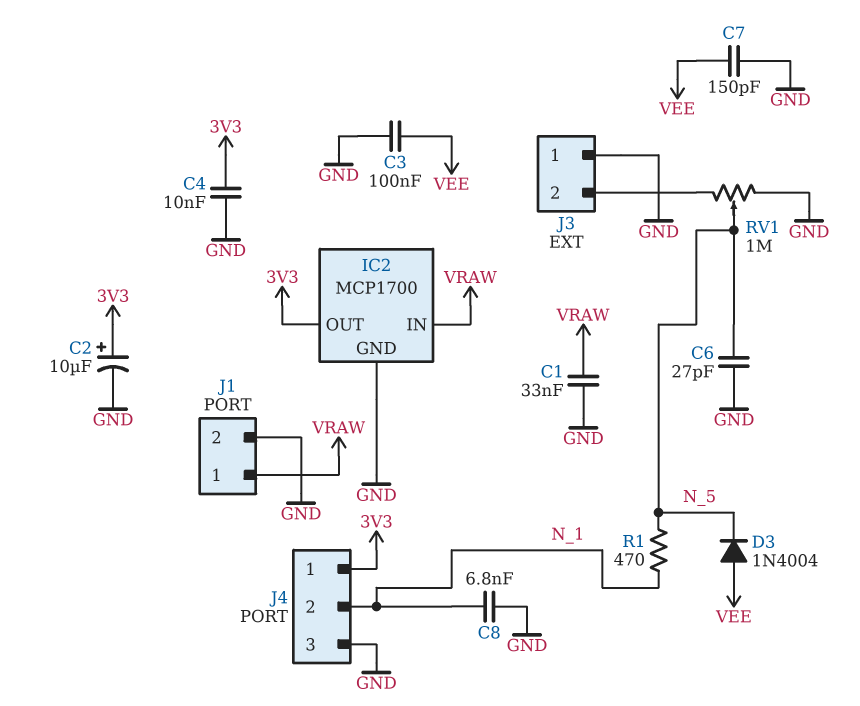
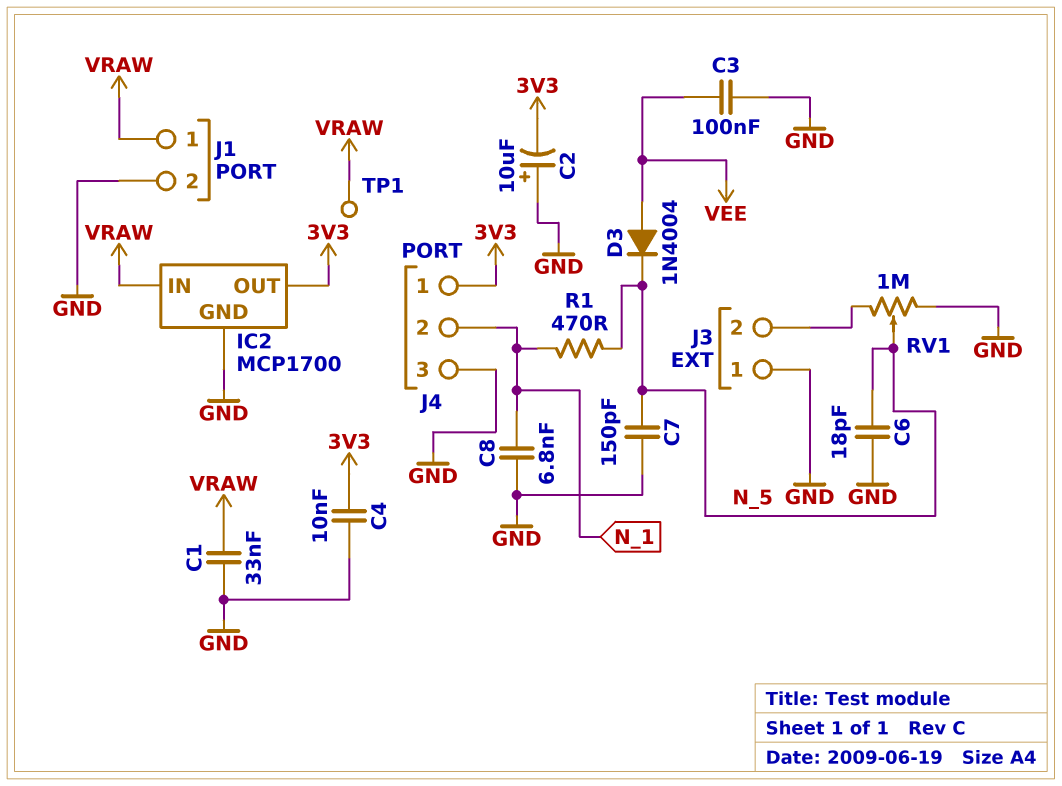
C2: 10uF (plus 3V3, minus GND) -> 10uF (plus GND, minus 3V3)
C6: 27pF (GND, N_5) -> 18pF (GND, N_5)
C7: 150pF (GND, VEE) -> 150pF (GND, N_5)
TP1: none -> test point (VRAW)

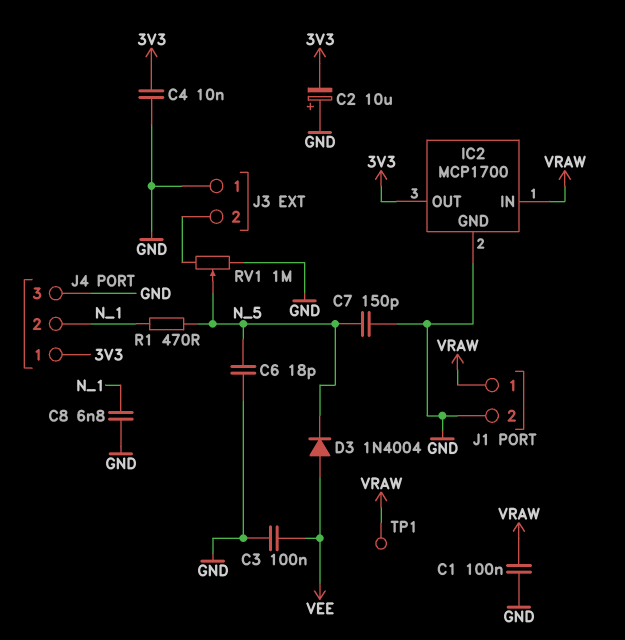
C1: 33nF (GND, VRAW) -> 100nF (GND, VRAW)

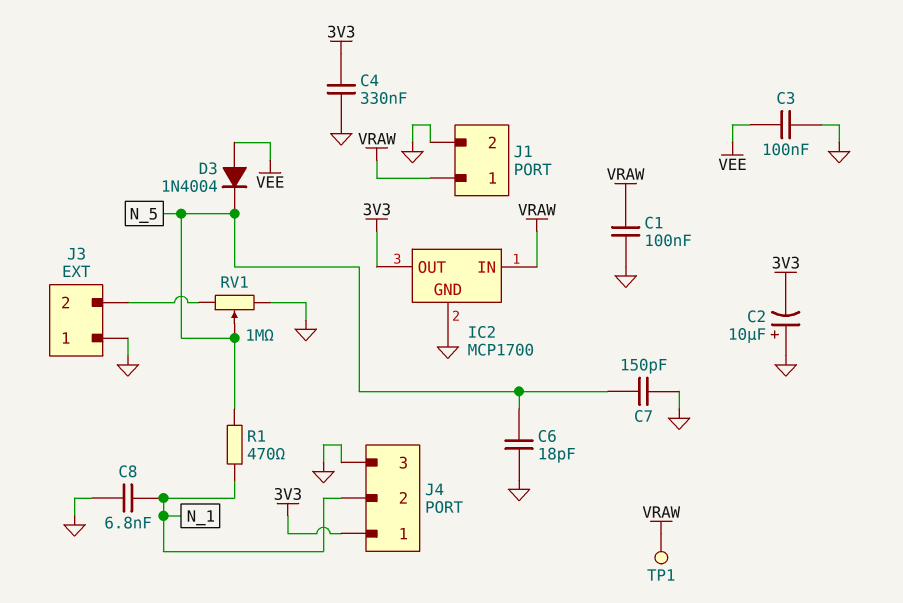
C4: 10nF (3V3, GND) -> 330nF (3V3, GND)

